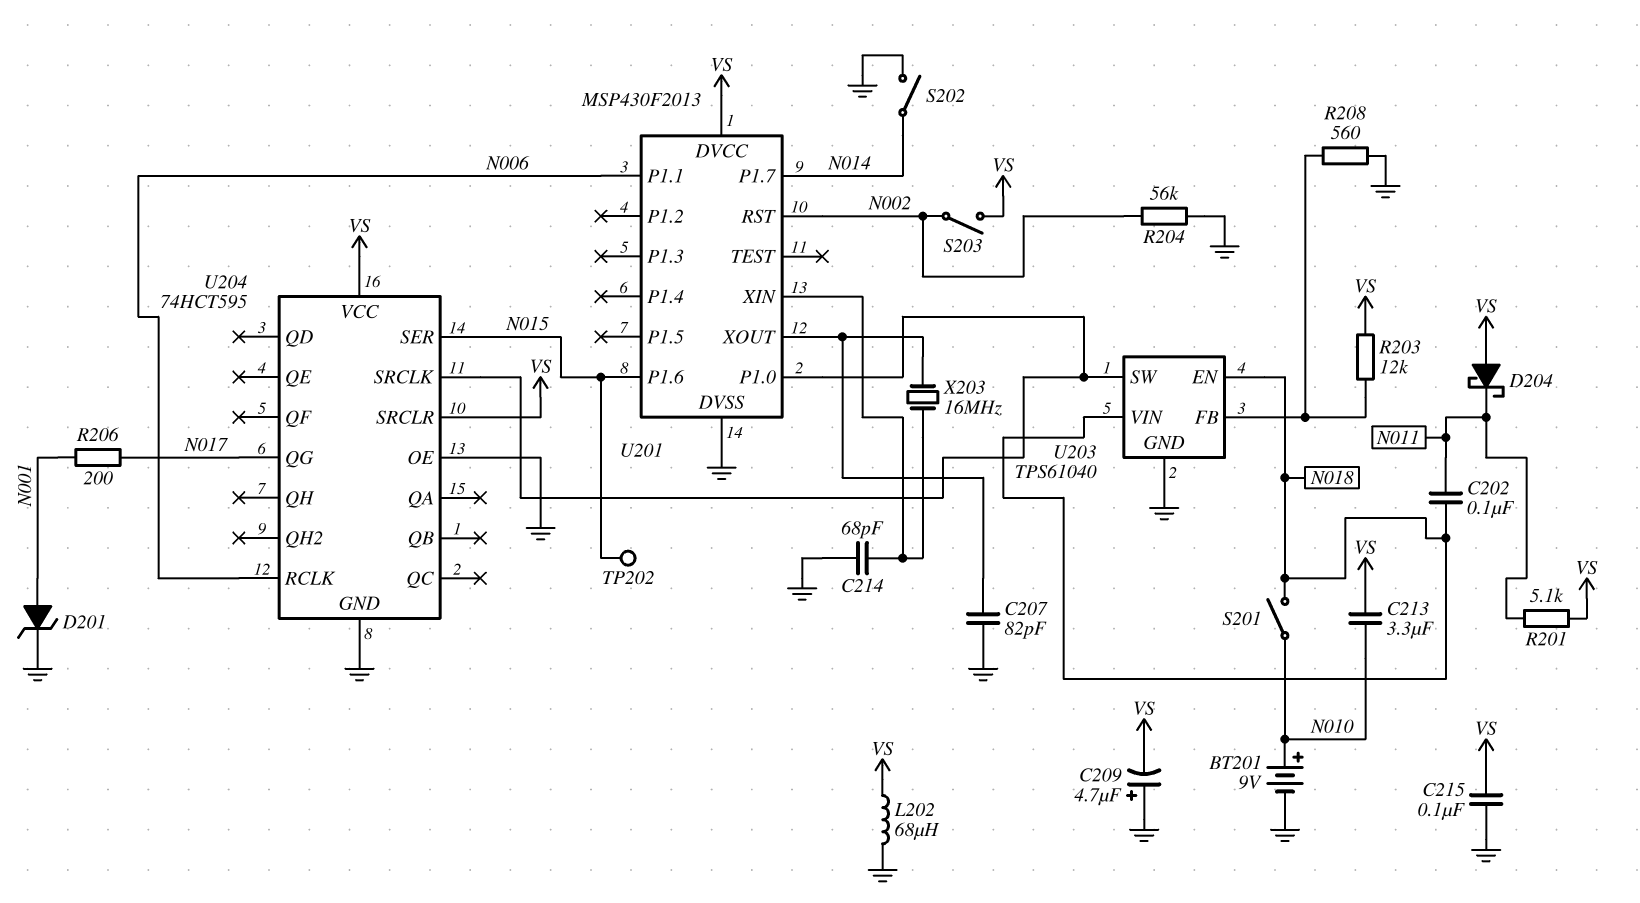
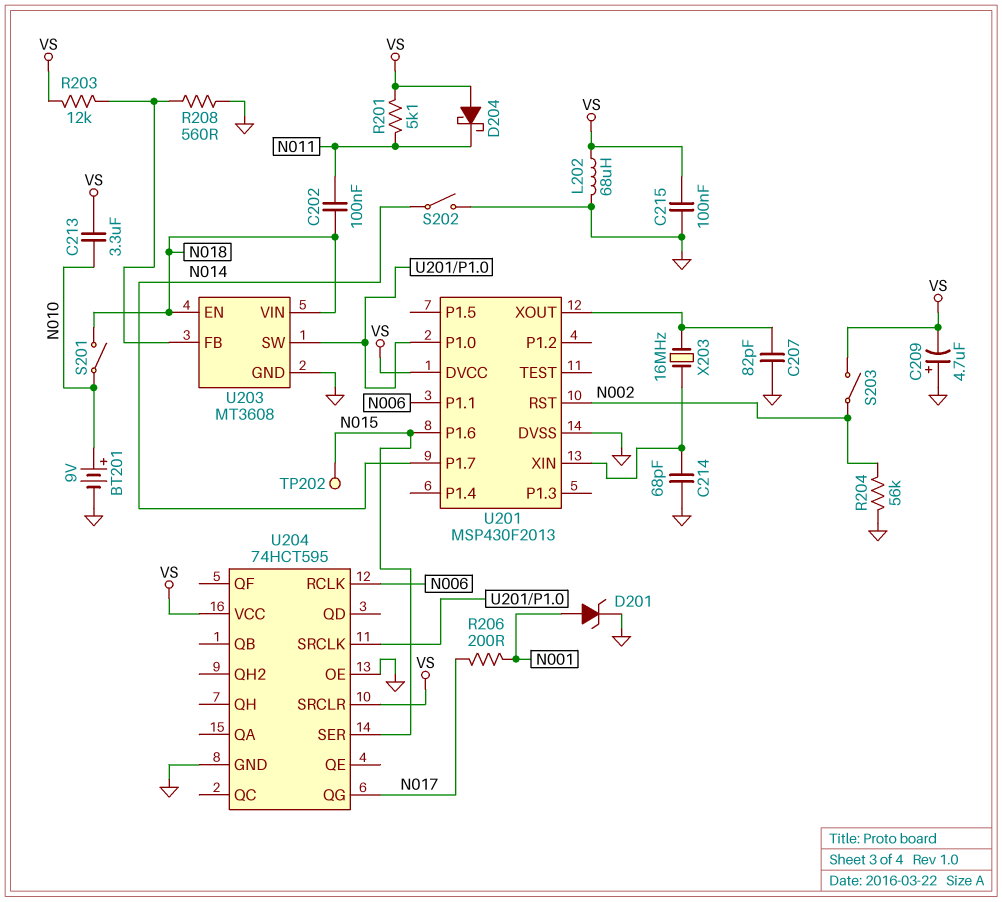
U203: TPS61040 -> MT3608

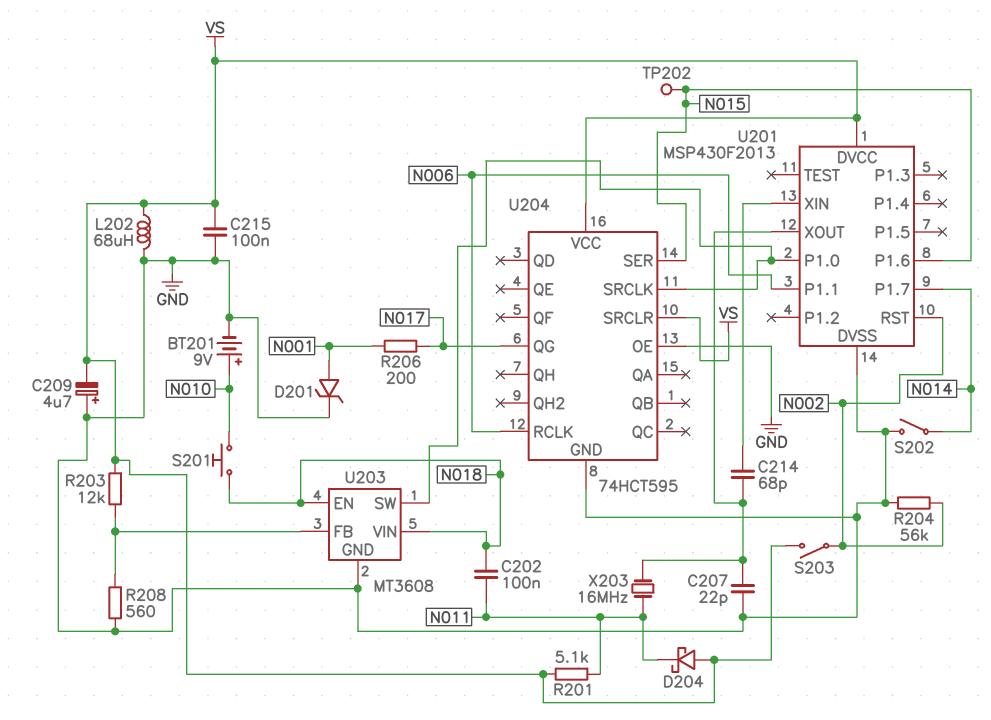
C207: 82pF (GND, U201/XOUT) -> 22pF (GND, U201/XOUT)
C213: 3.3uF (N010, VS) -> none
C214: 68pF (GND, U201/XIN) -> 68pF (U201/XIN, U201/XOUT)
S201: switch (N010, N018) -> button (N010, N018)
X203: 16MHz (U201/XIN, U201/XOUT) -> 16MHz (N011, U201/XOUT)

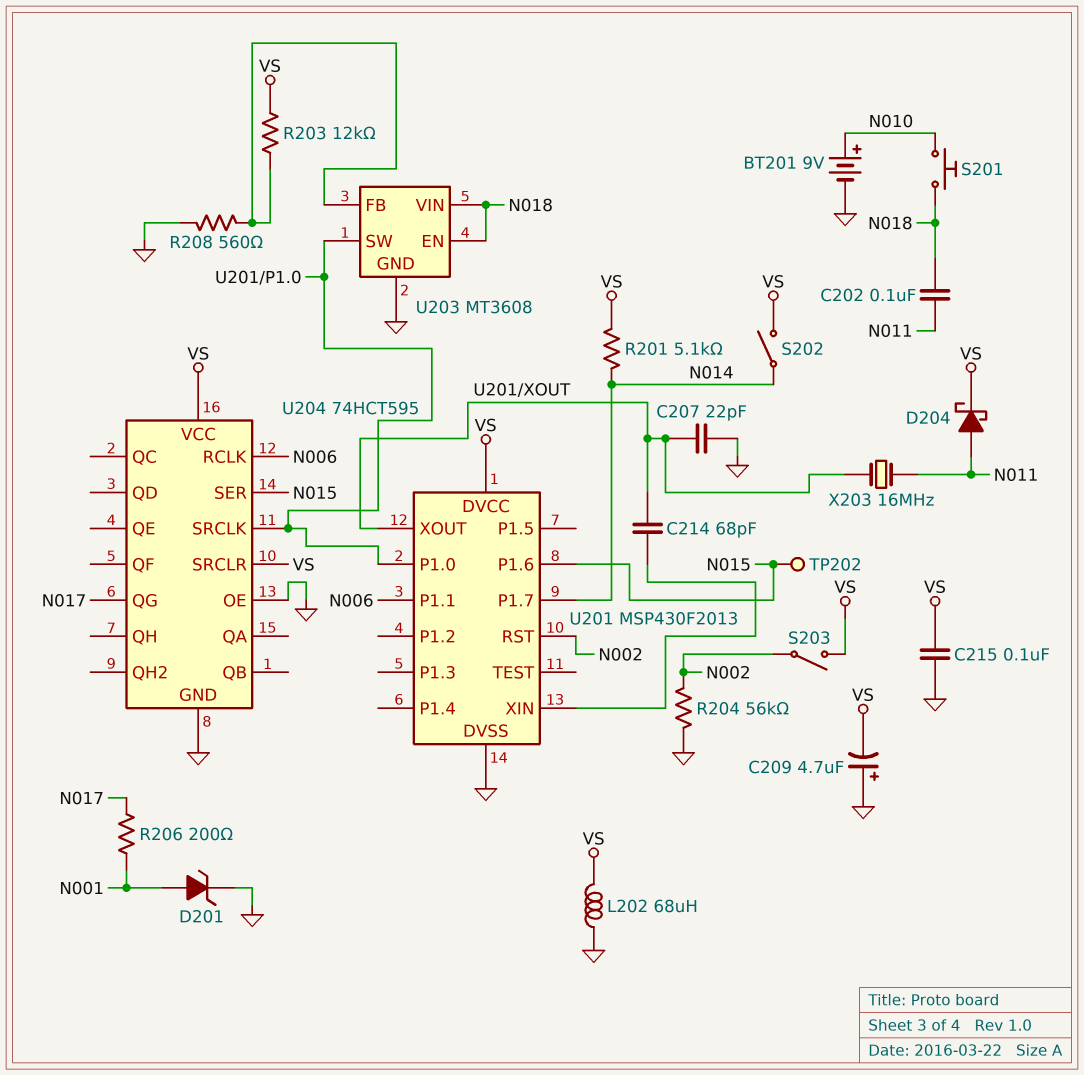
D204: schottky (A VS, K N011) -> schottky (A N011, K VS)
R201: 5.1k (N011, VS) -> 5.1k (N014, VS)
S202: switch (GND, N014) -> switch (N014, VS)

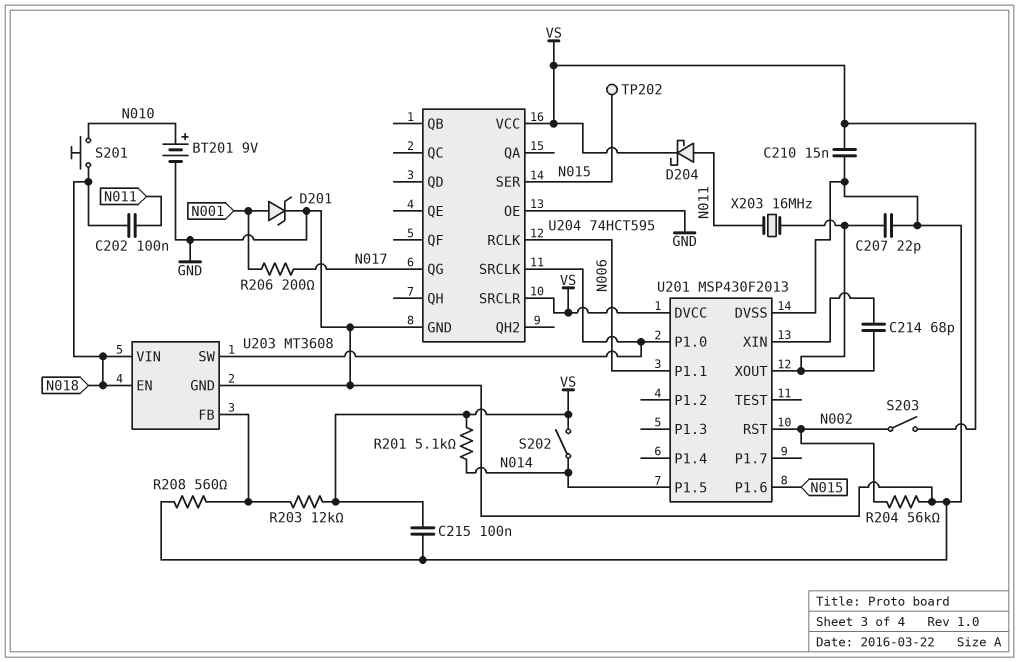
C209: 4.7uF (plus GND, minus VS) -> none
C210: none -> 15nF (GND, VS)
L202: 68uH (GND, VS) -> none
U201 pin P1.5: none -> N014
U201 pin P1.7: N014 -> none

